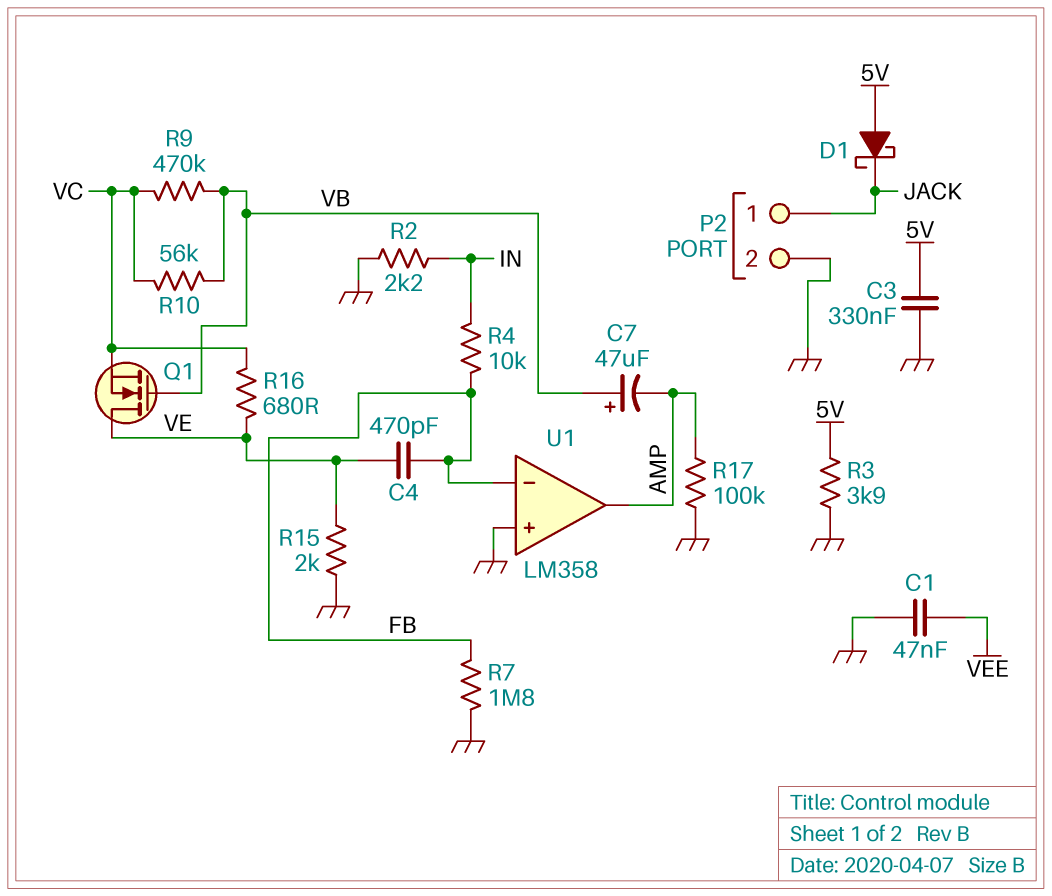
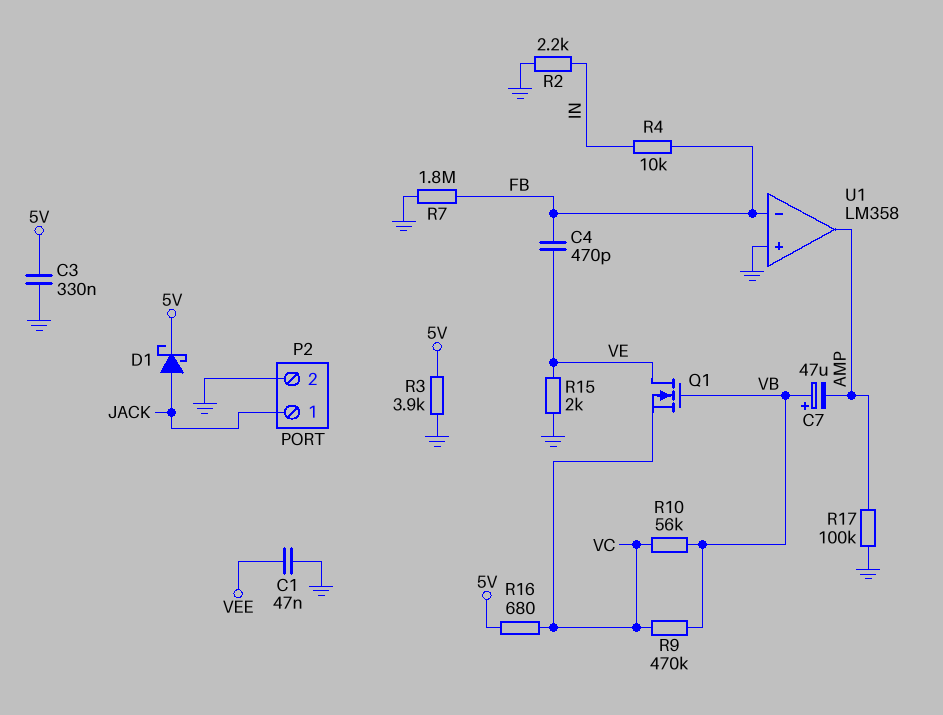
D1: schottky (A 5V, K JACK) -> schottky (A JACK, K 5V)
R16: 680 (VC, VE) -> 680 (5V, VC)

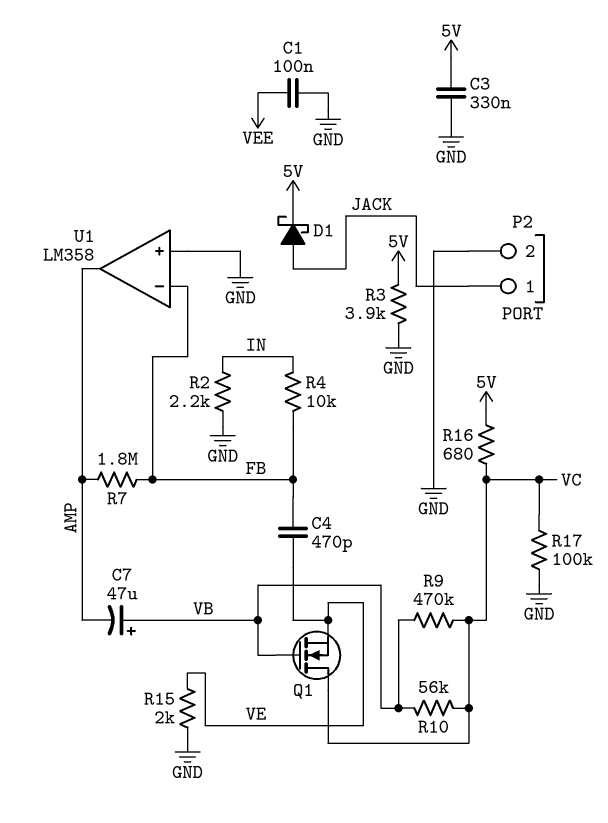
C1: 47nF (GND, VEE) -> 100nF (GND, VEE)
Q1: NMOS (G VB, D VE, S VC) -> NMOS (G VB, D VC, S VE)
R7: 1.8M (FB, GND) -> 1.8M (AMP, FB)
R17: 100k (AMP, GND) -> 100k (GND, VC)

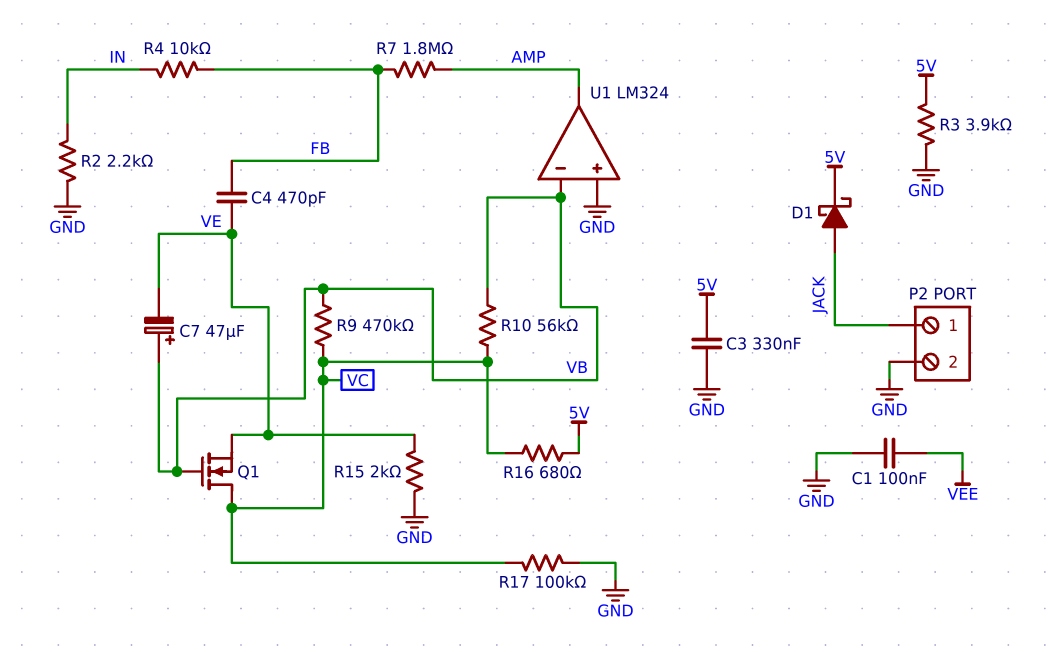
C7: 47uF (plus VB, minus AMP) -> 47uF (plus VB, minus VE)
U1: LM358 -> LM324
U1 pin in-: FB -> VB

